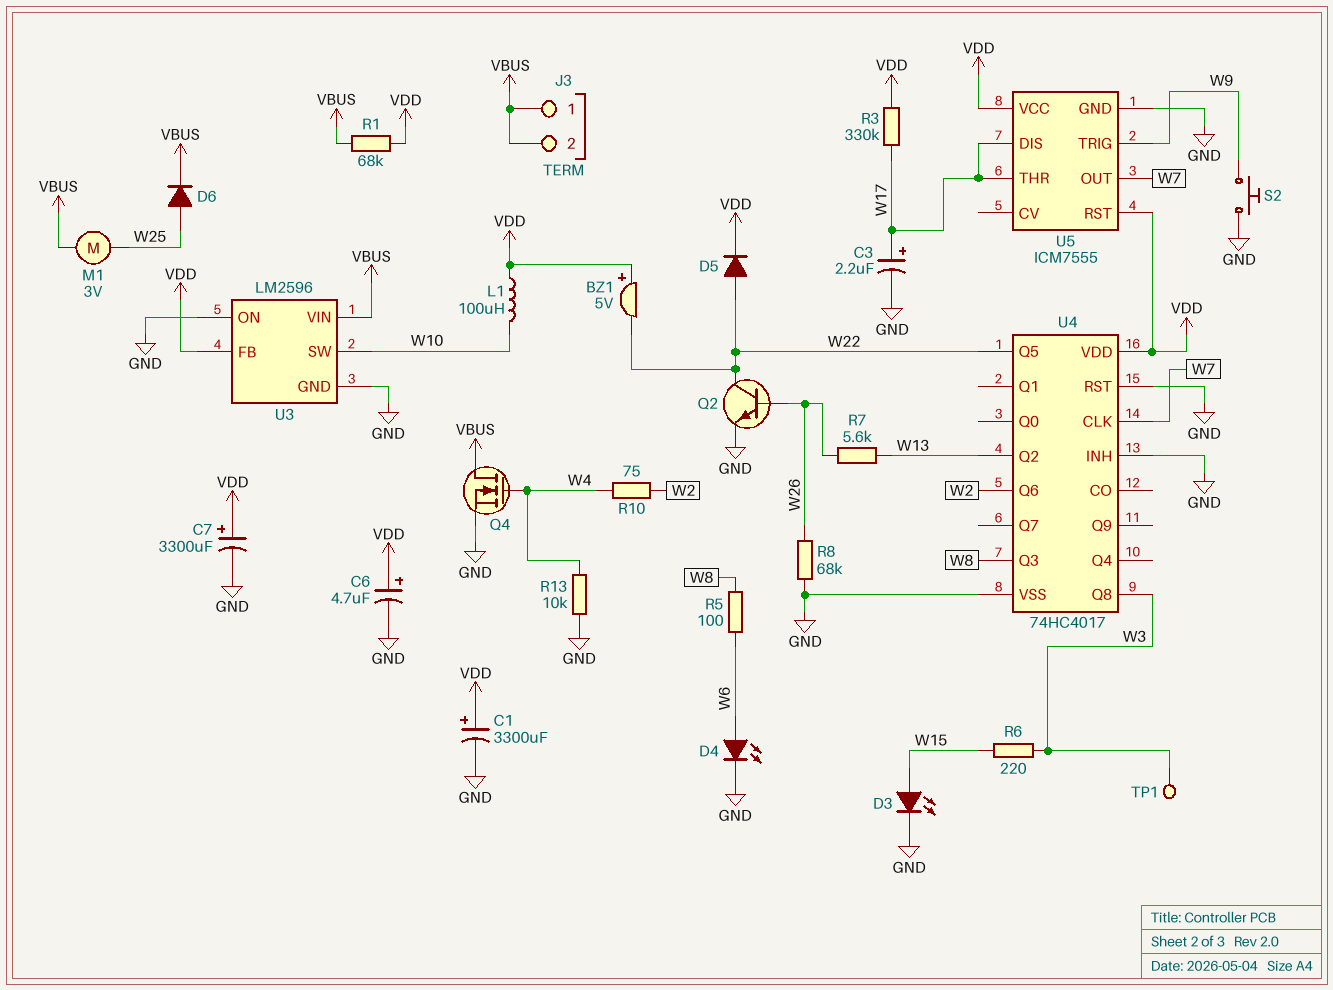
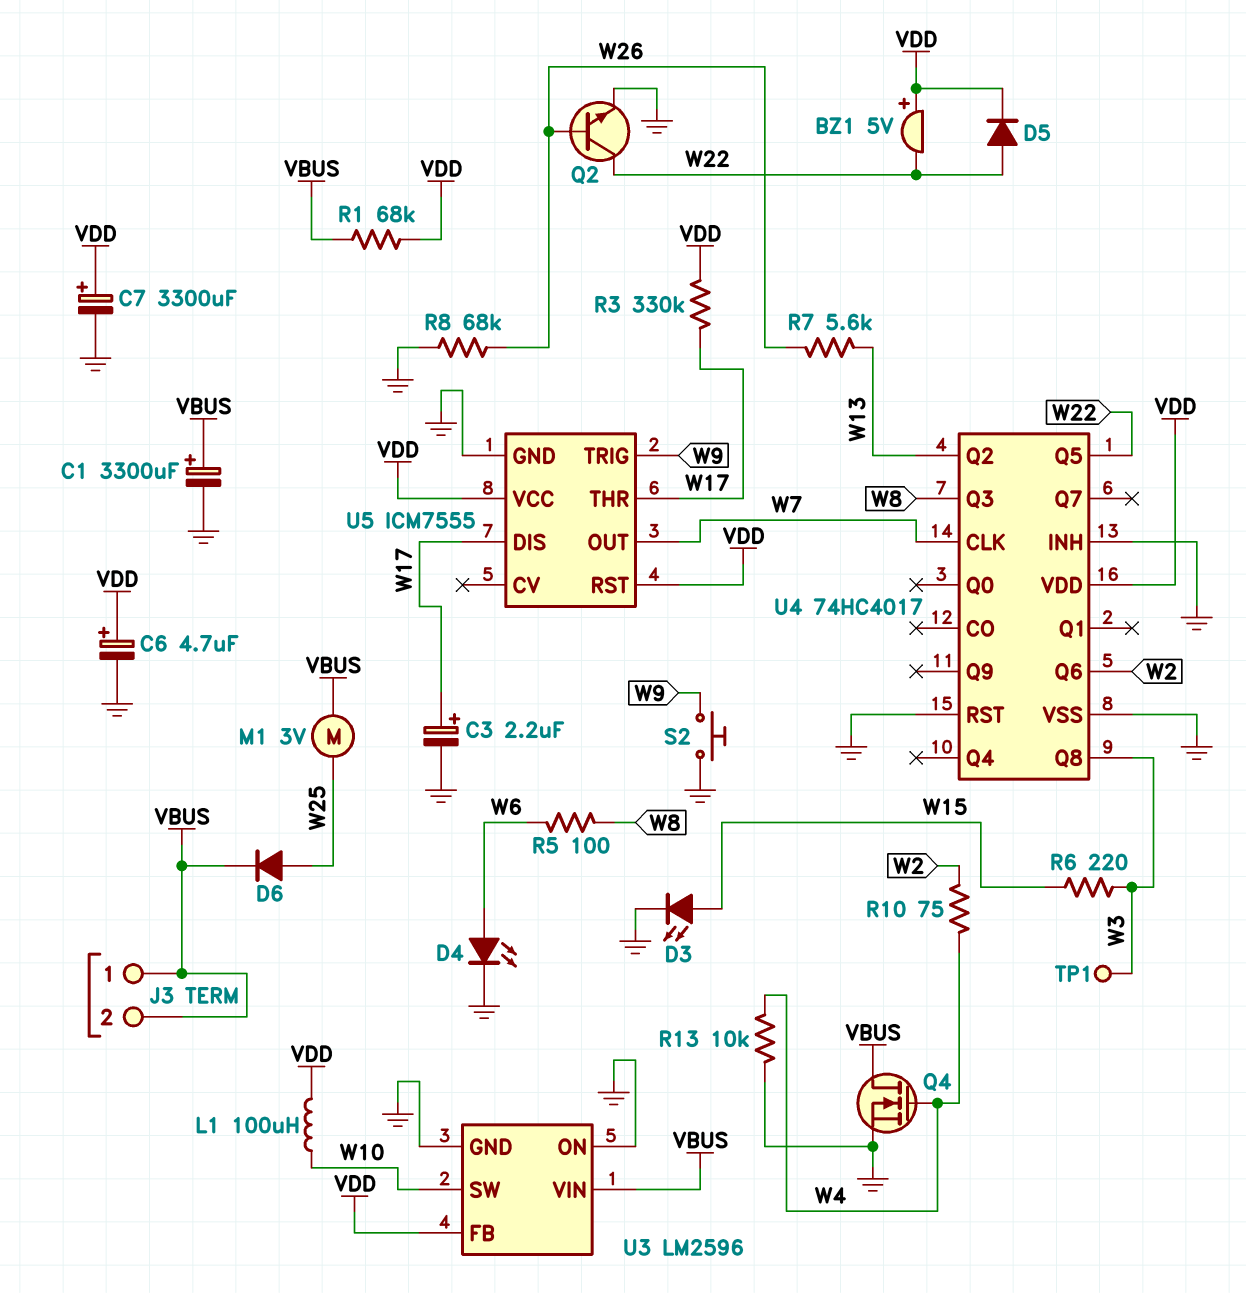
C1: 3300uF (plus VDD, minus GND) -> 3300uF (plus VBUS, minus GND)

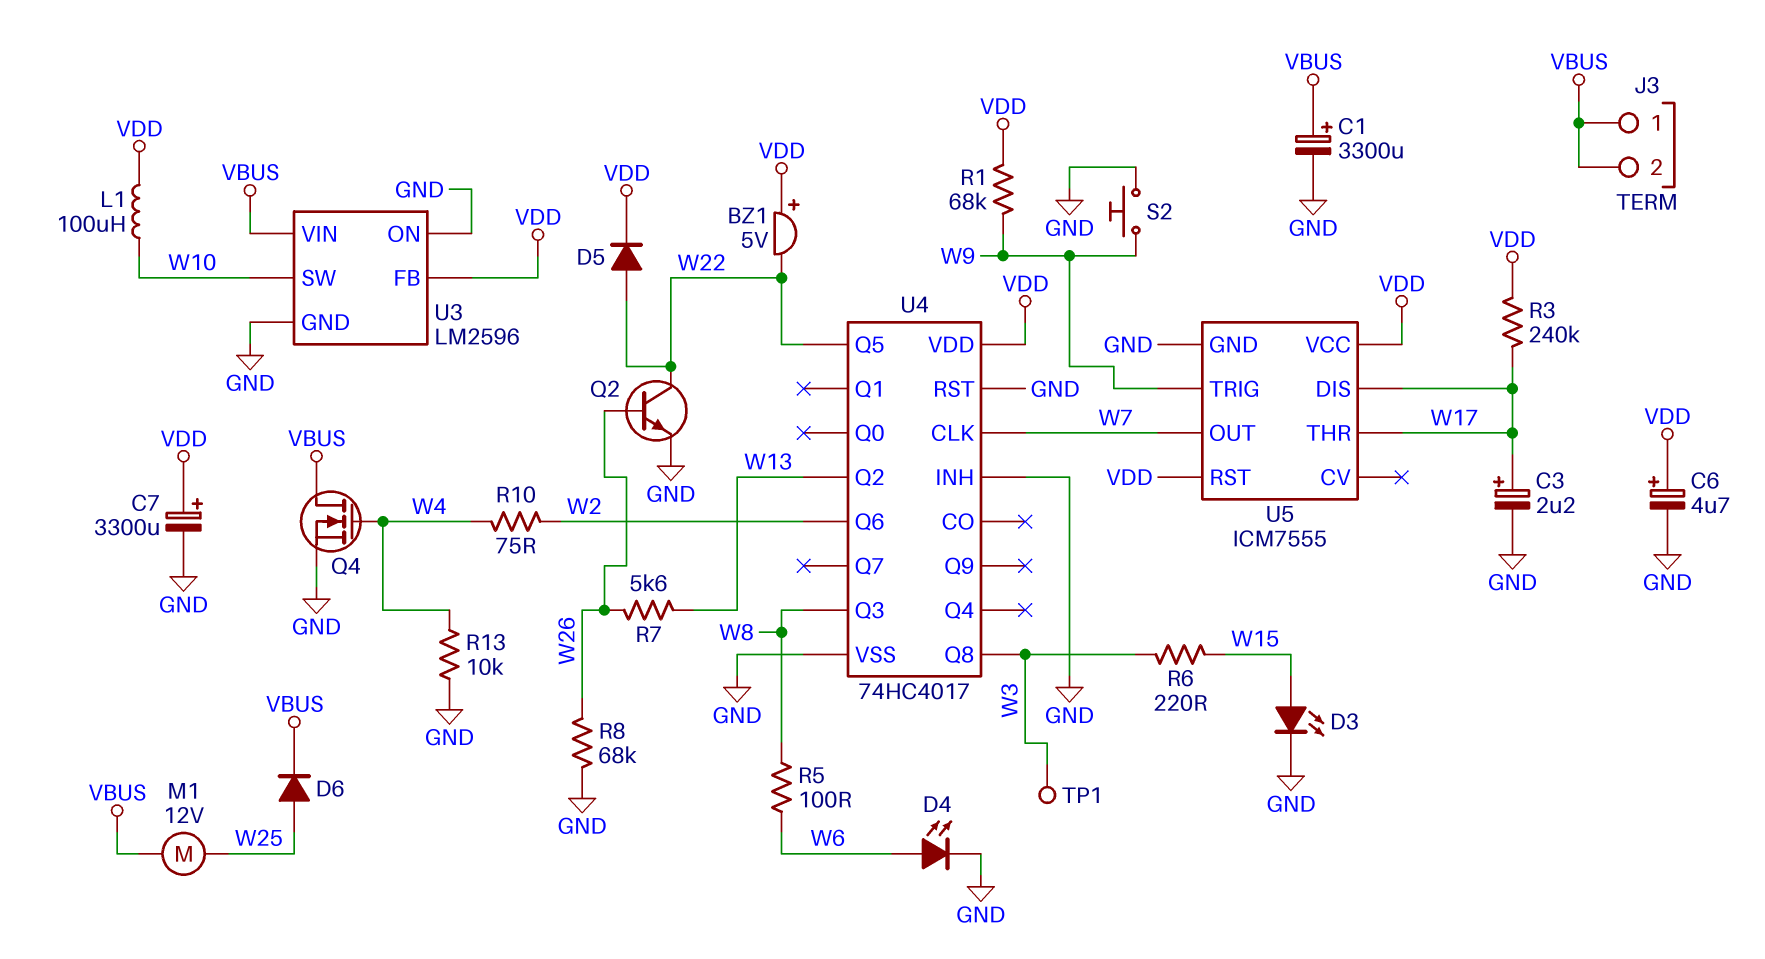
M1: motor 3V (VBUS, W25) -> motor 12V (VBUS, W25)
R1: 68k (VBUS, VDD) -> 68k (VDD, W9)
R3: 330k (VDD, W17) -> 240k (VDD, W17)

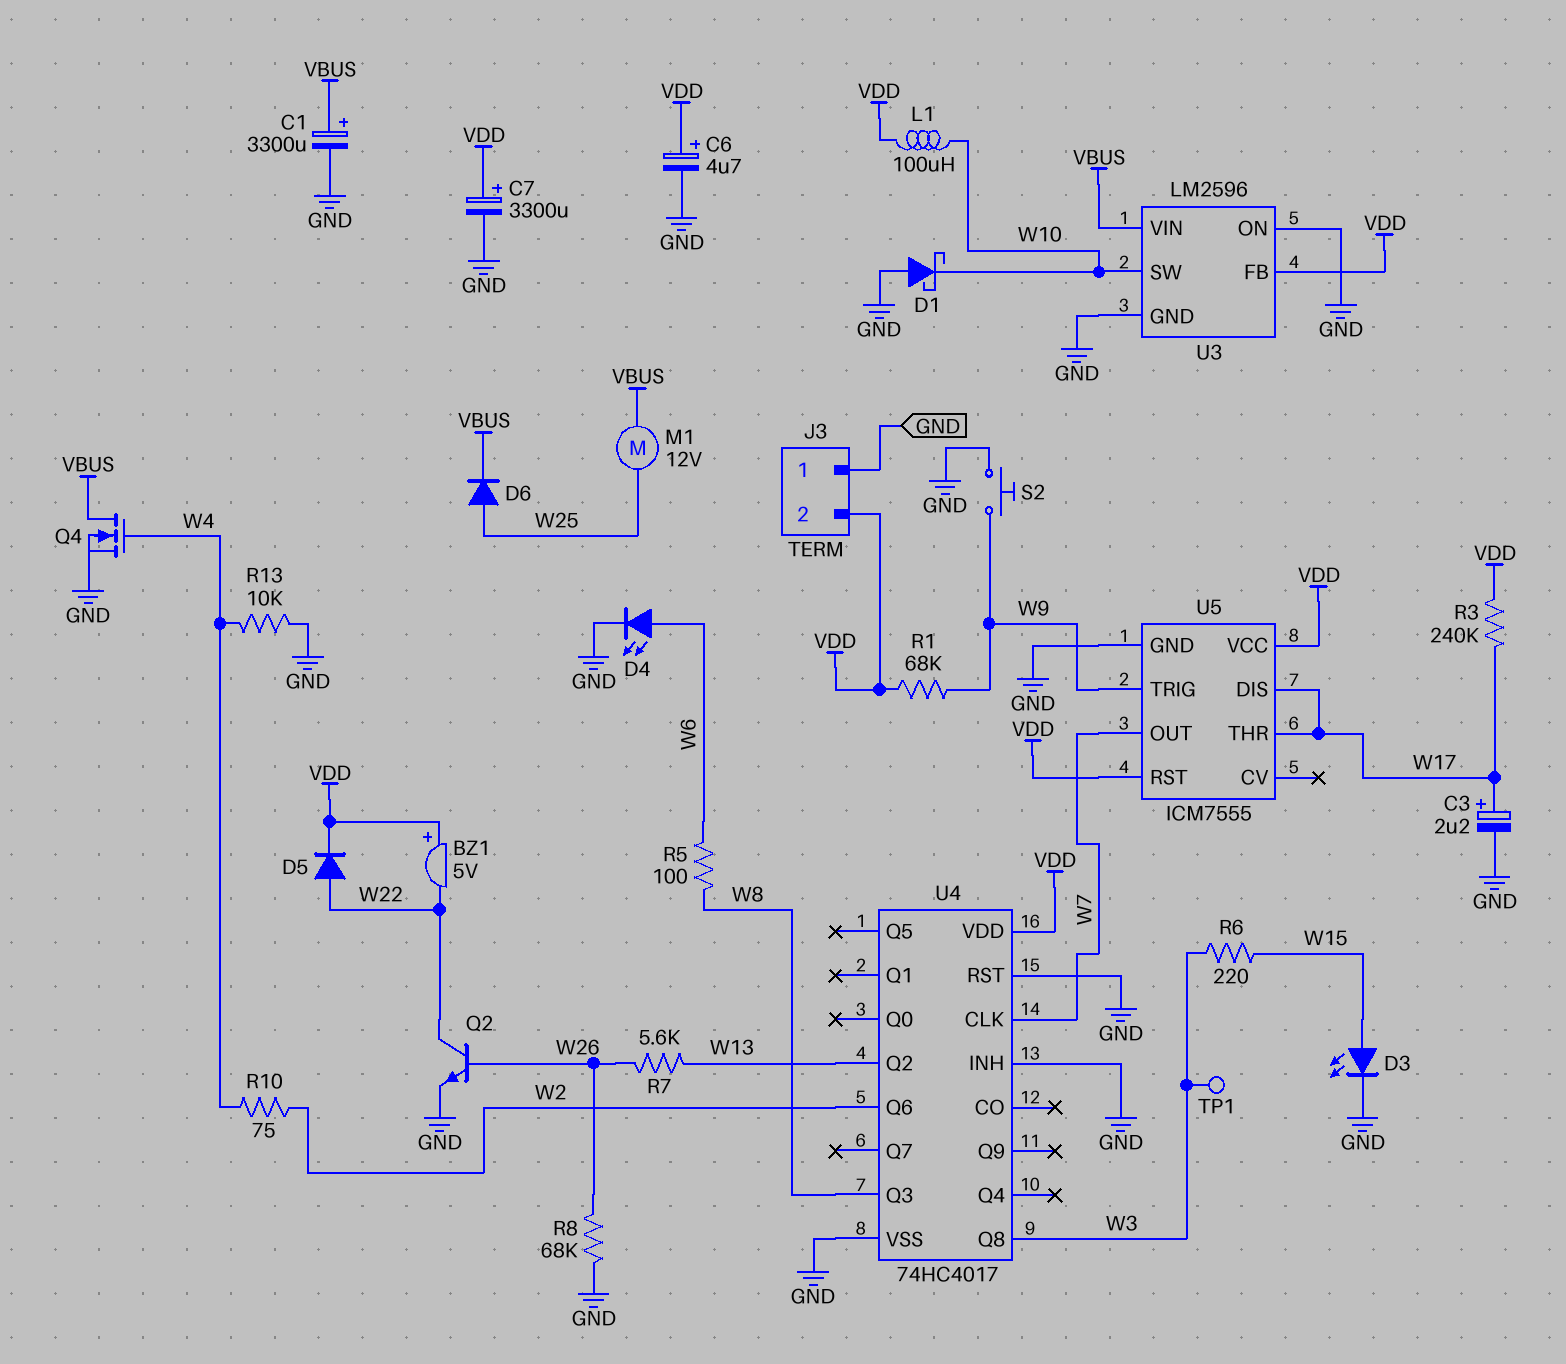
D1: none -> schottky (A GND, K W10)
J3 pin 1: VBUS -> GND
J3 pin 2: VBUS -> VDD
U4 pin Q5: W22 -> none

